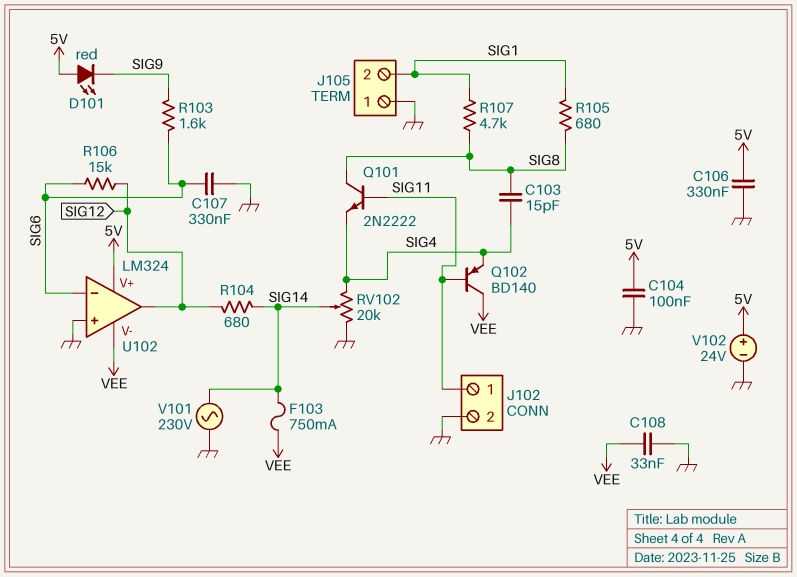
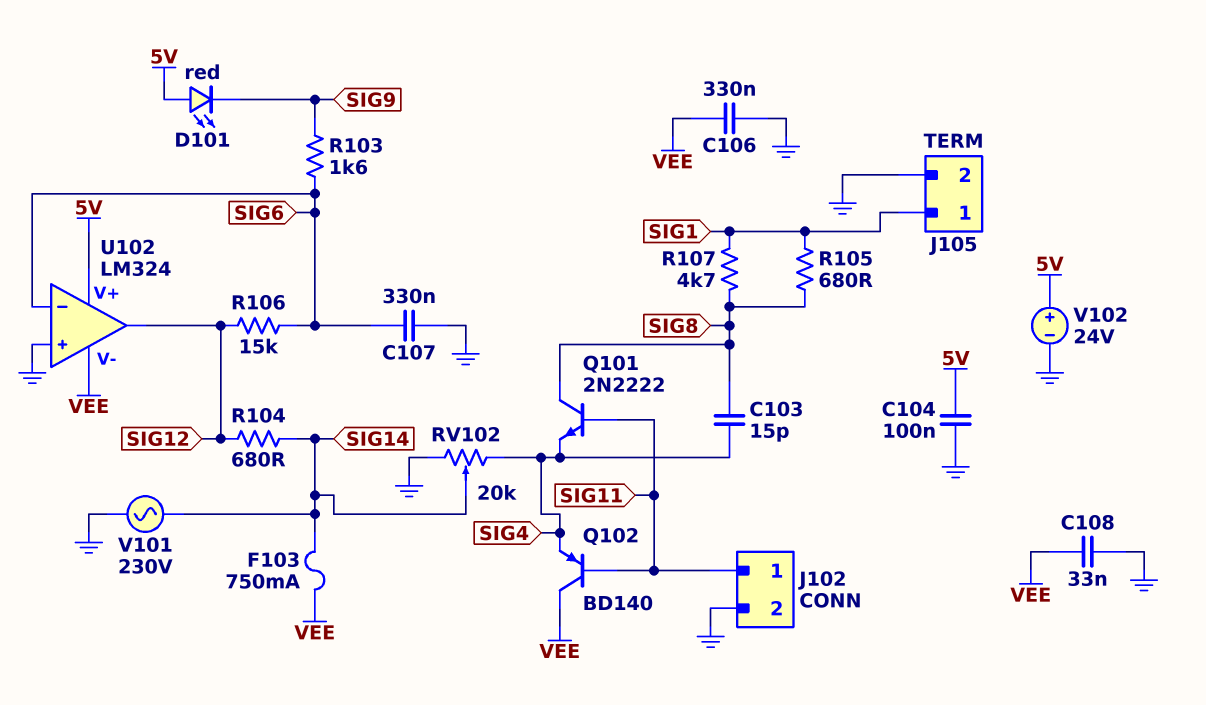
C106: 330nF (5V, GND) -> 330nF (GND, VEE)
J105 pin 1: GND -> SIG1
J105 pin 2: SIG1 -> GND

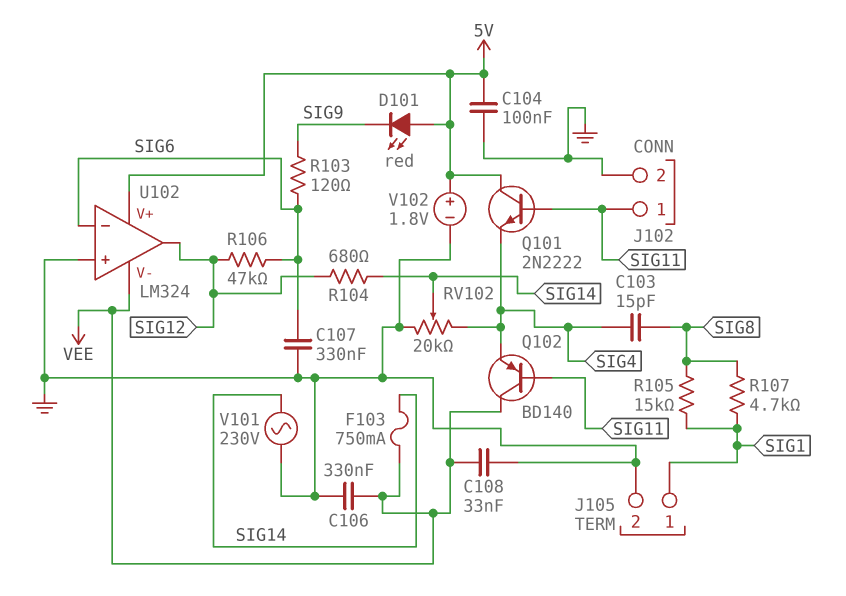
Q101: NPN 2N2222 (B SIG11, C SIG8, E SIG4) -> NPN 2N2222 (B SIG11, C 5V, E SIG4)
R103: 1.6k (SIG6, SIG9) -> 120 (SIG6, SIG9)
R105: 680 (SIG1, SIG8) -> 15k (SIG1, SIG8)
R106: 15k (SIG6, SIG12) -> 47k (SIG6, SIG12)
V102: 24V (plus 5V, minus GND) -> 1.8V (plus 5V, minus GND)

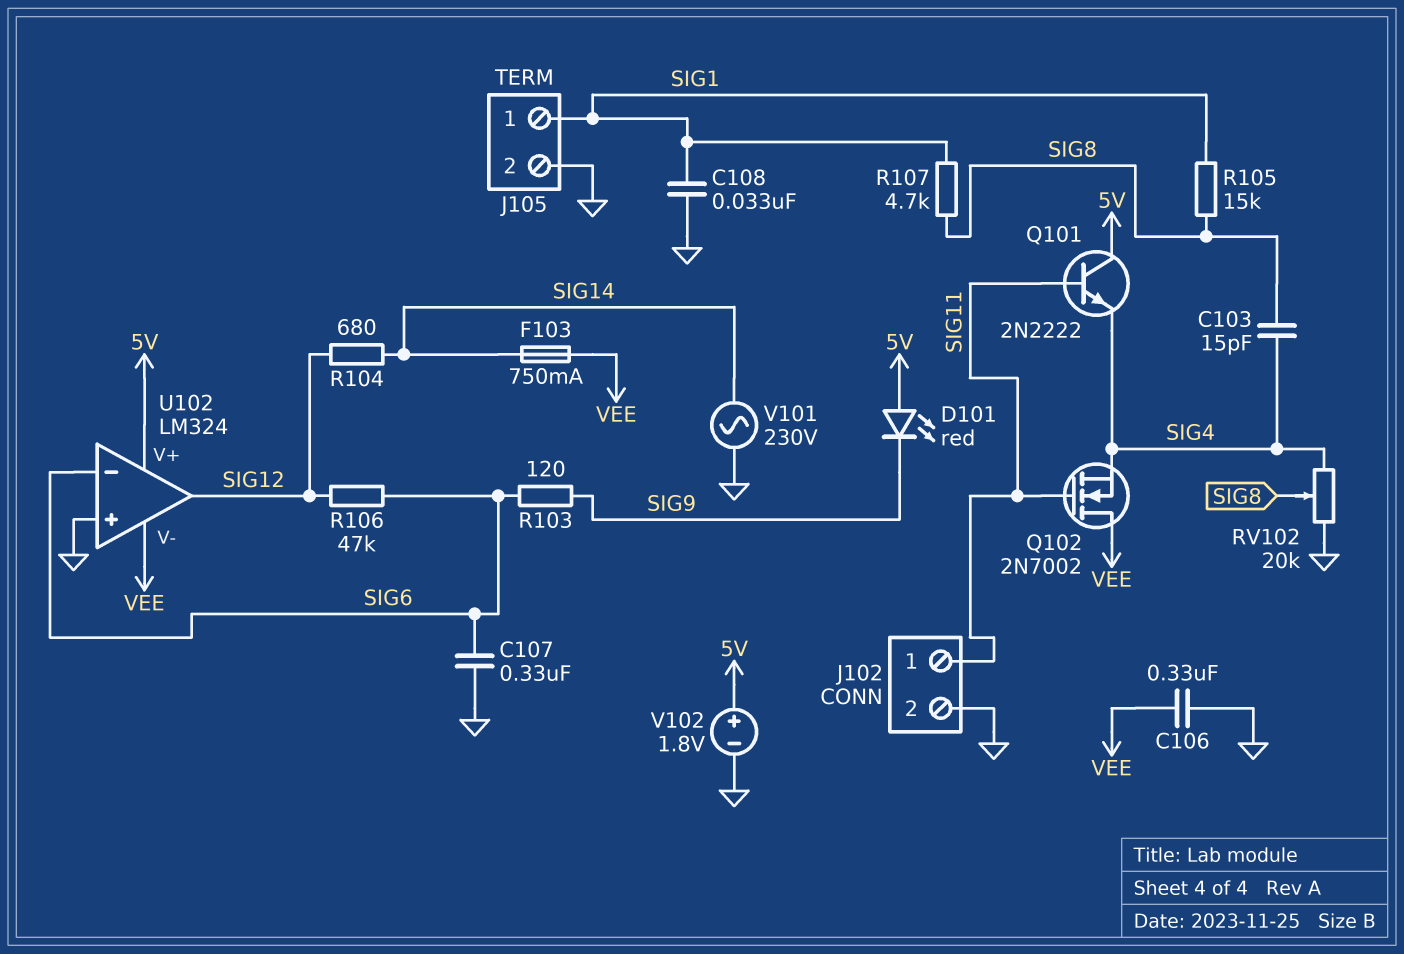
C104: 100nF (5V, GND) -> none
C108: 33nF (GND, VEE) -> 33nF (GND, SIG1)
Q102: PNP BD140 (B SIG11, C VEE, E SIG4) -> NMOS 2N7002 (G SIG11, D VEE, S SIG4)
RV102: 20k (GND, SIG4, wiper SIG14) -> 20k (GND, SIG4, wiper SIG8)

